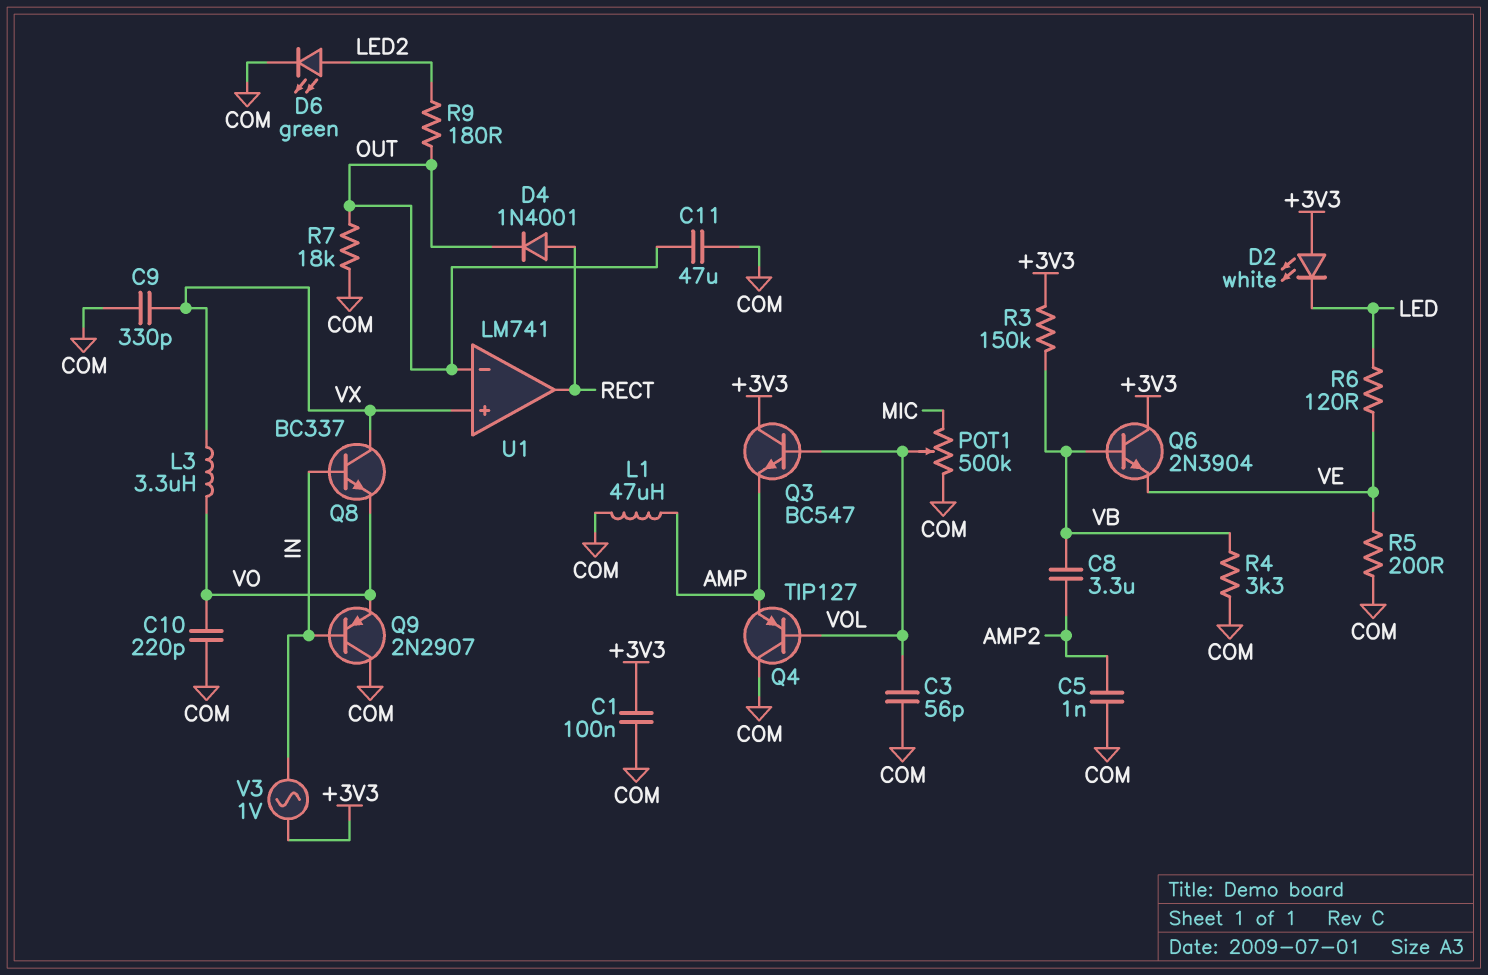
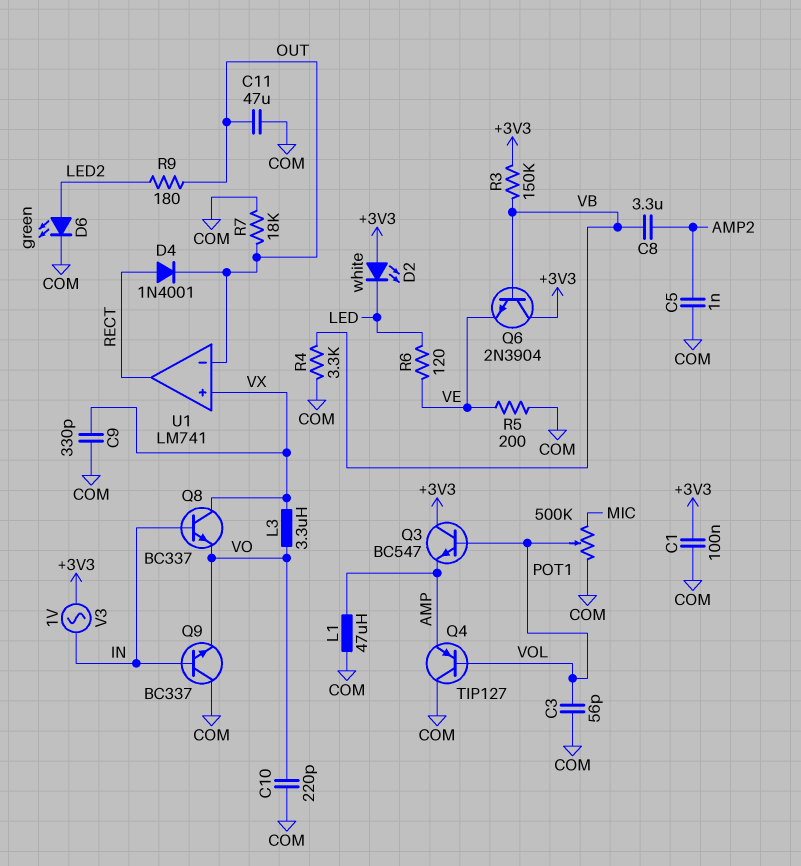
Q9: PNP 2N2907 (B IN, C COM, E VO) -> NPN BC337 (B IN, C COM, E VO)

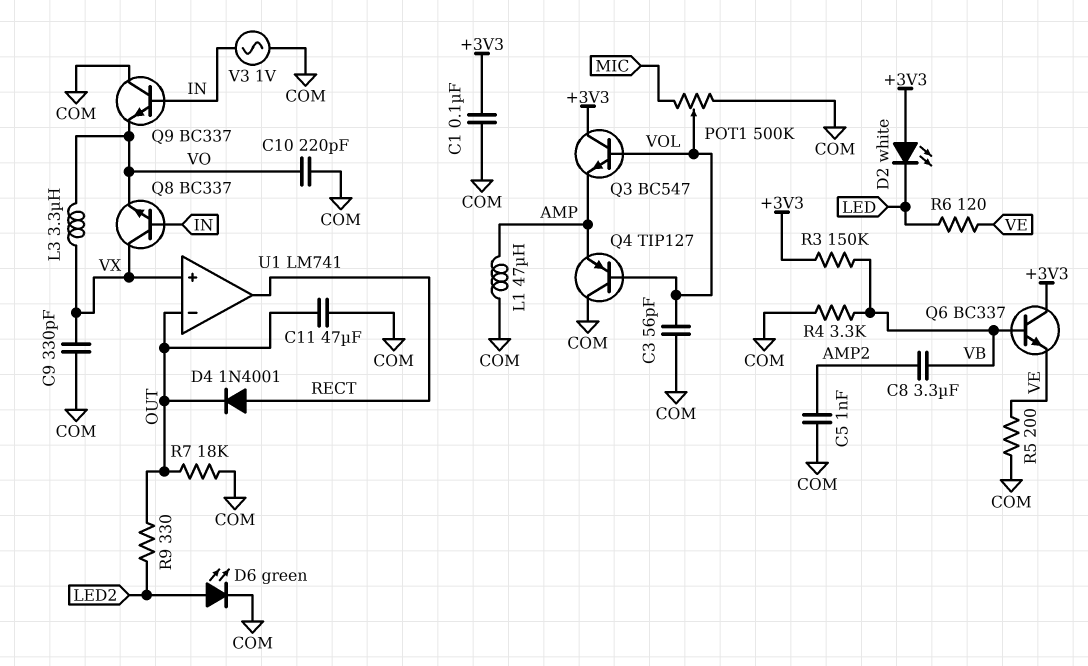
Q6: NPN 2N3904 (B VB, C +3V3, E VE) -> NPN BC337 (B VB, C +3V3, E VE)
R9: 180 (LED2, OUT) -> 330 (LED2, OUT)
V3: AC 1V (+3V3, IN) -> AC 1V (COM, IN)

